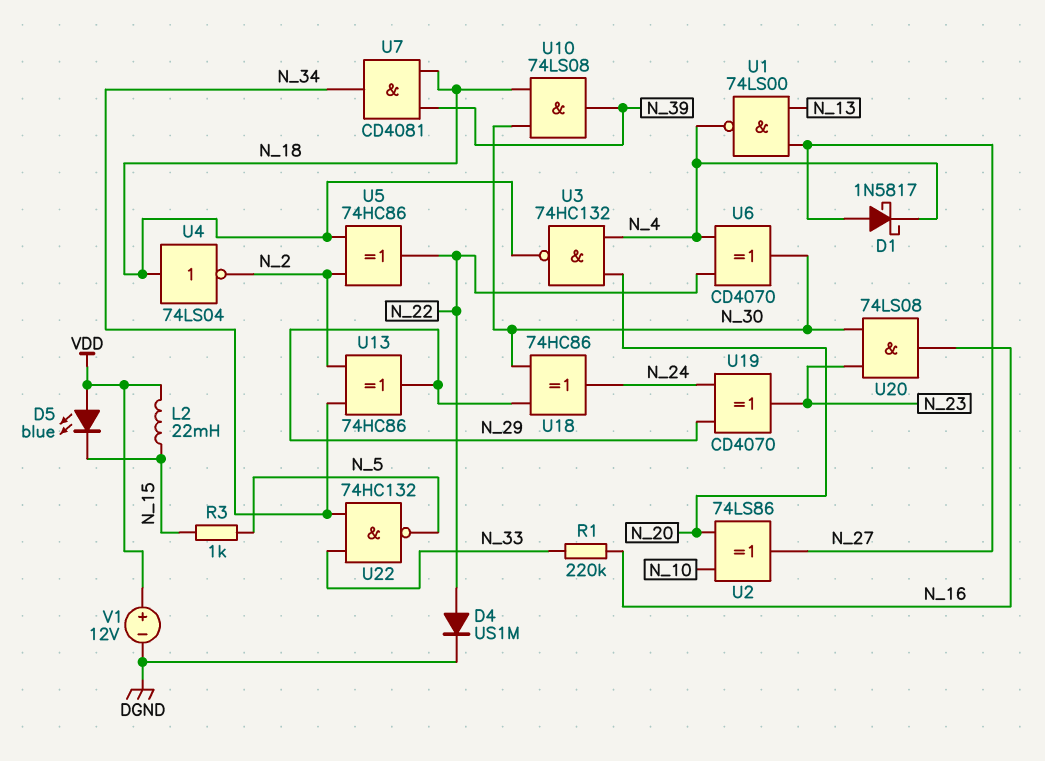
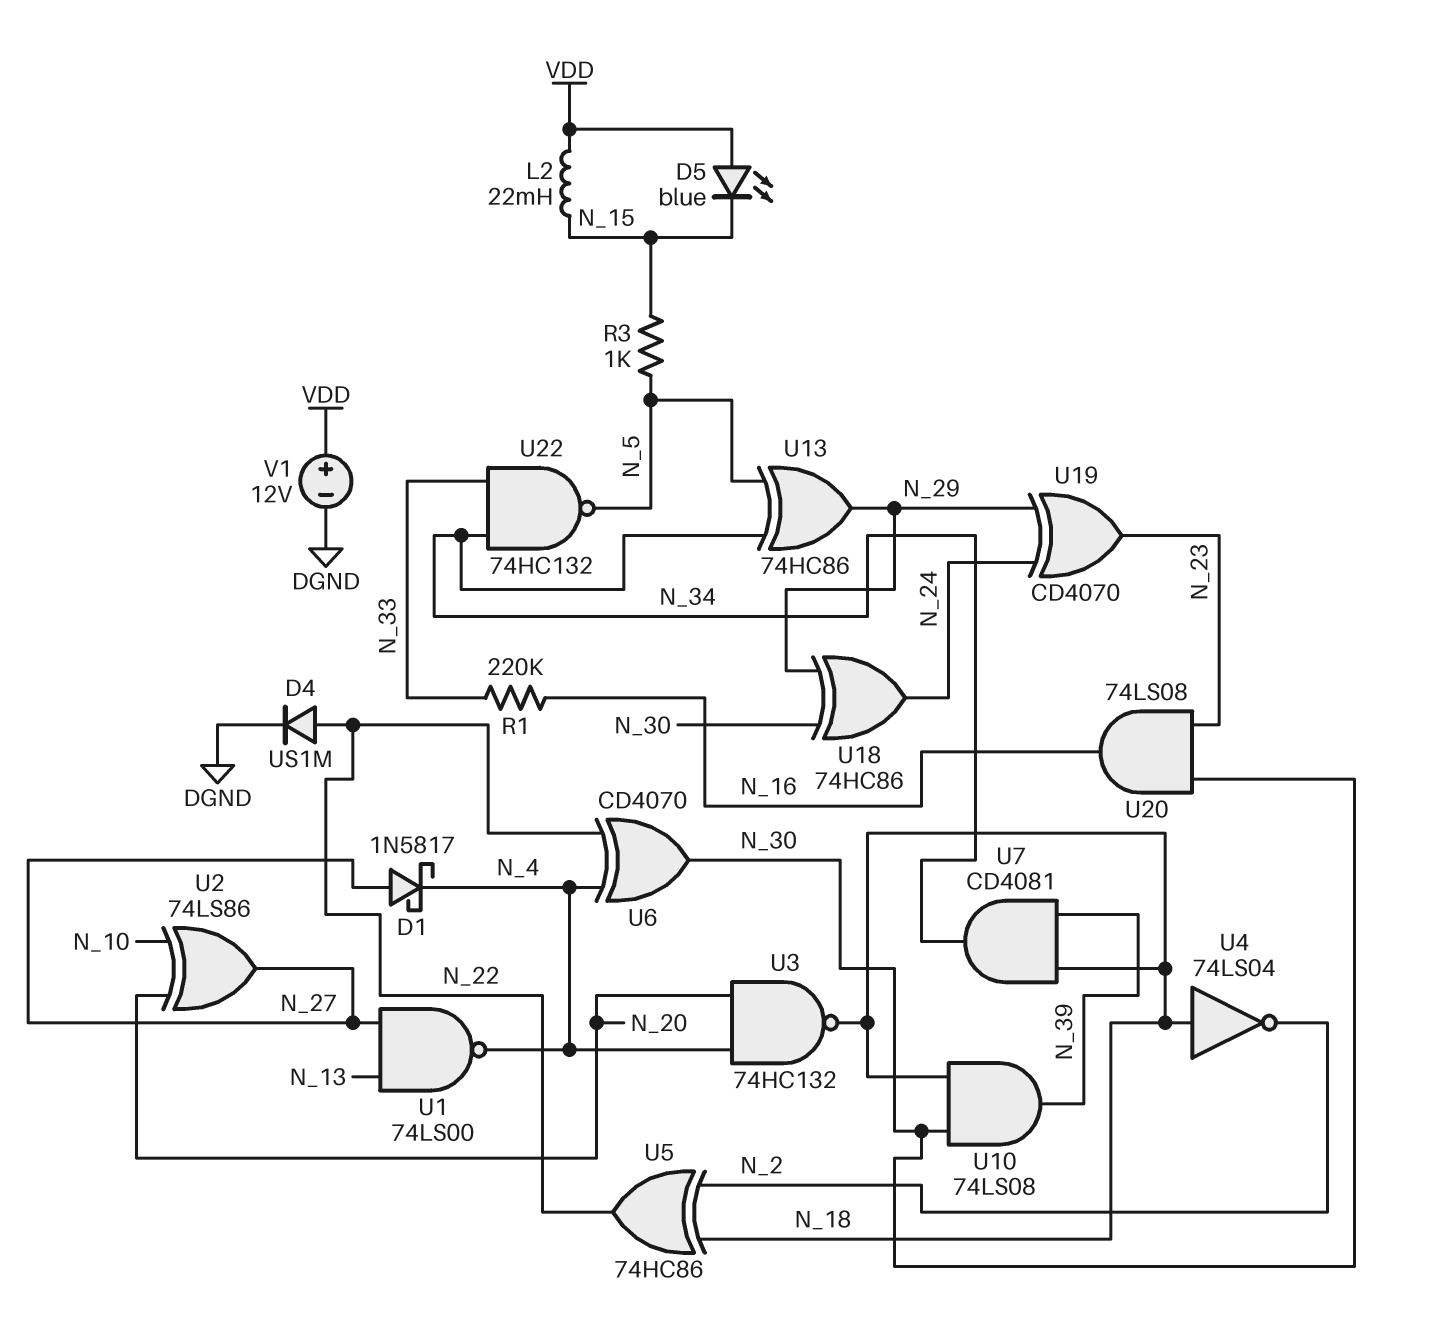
U13: XOR 74HC86 (in N_2, in N_34, out N_29) -> XOR 74HC86 (in N_5, in N_34, out N_29)

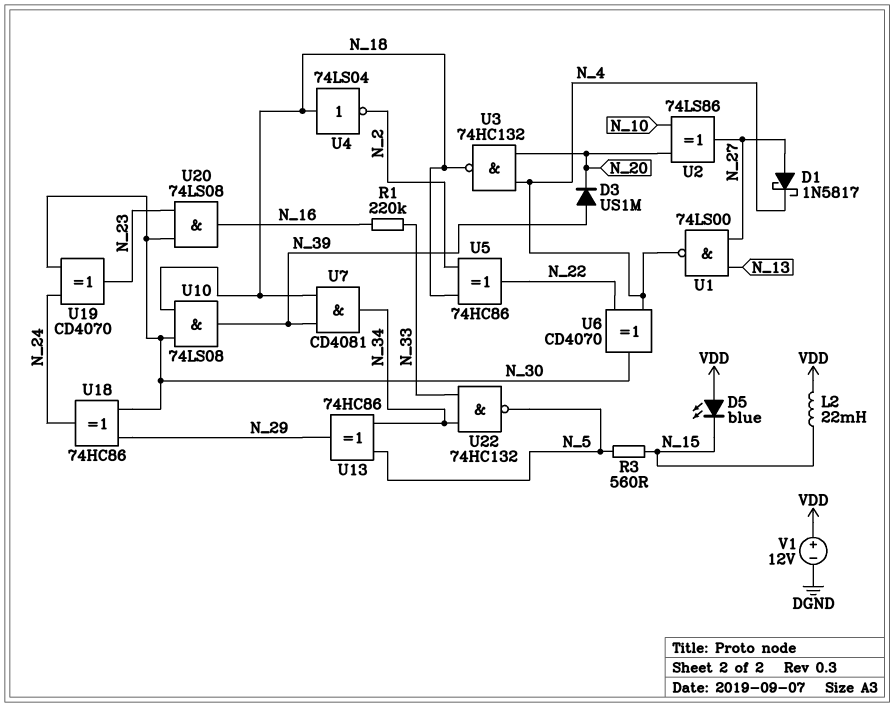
D3: none -> diode US1M (A N_39, K N_20)
D4: diode US1M (A N_22, K DGND) -> none
R3: 1k (N_5, N_15) -> 560 (N_5, N_15)
U19: XOR CD4070 (in N_24, in N_29, out N_23) -> XOR CD4070 (in N_24, in N_30, out N_23)

